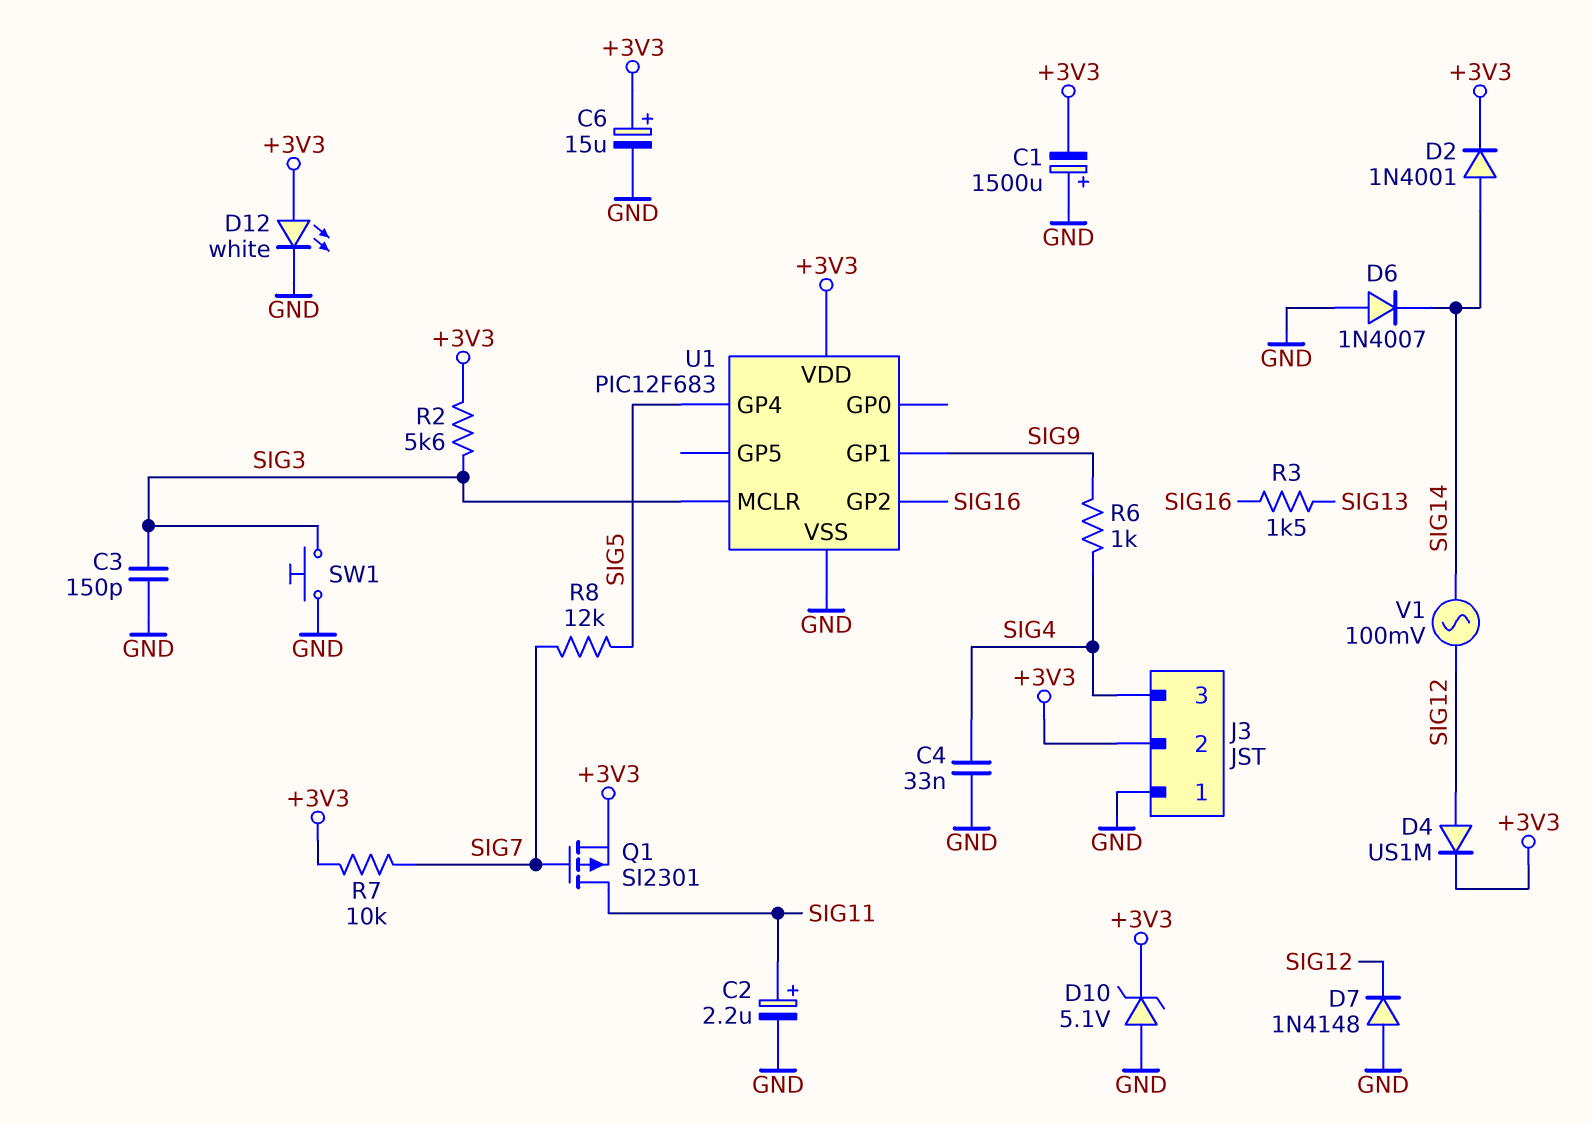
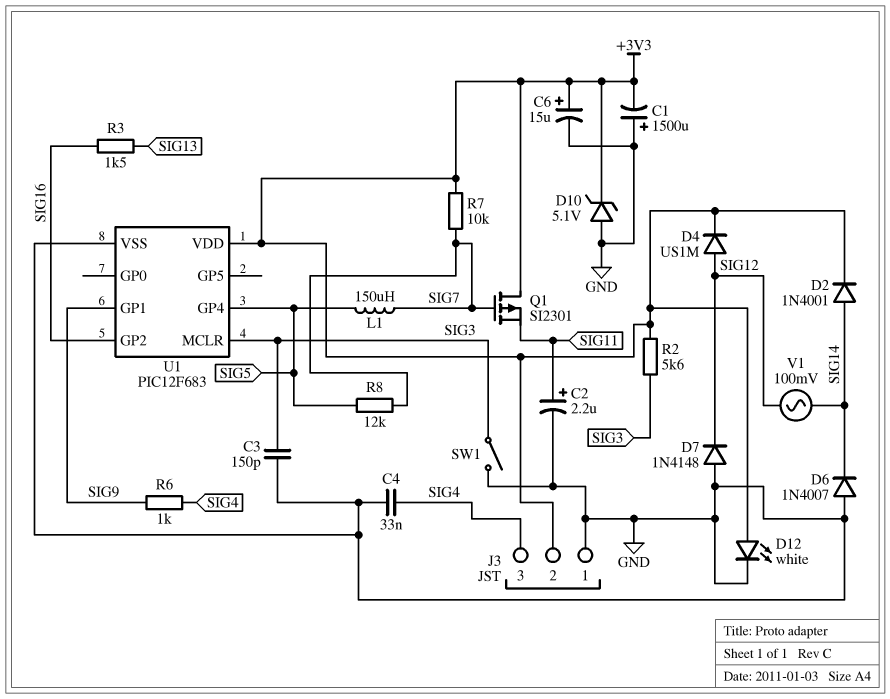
L1: none -> 150uH (SIG5, SIG7)
Q1: PMOS SI2301 (G SIG7, D SIG11, S +3V3) -> PMOS SI2301 (G SIG7, D +3V3, S SIG11)
SW1: button (GND, SIG3) -> switch (GND, SIG3)

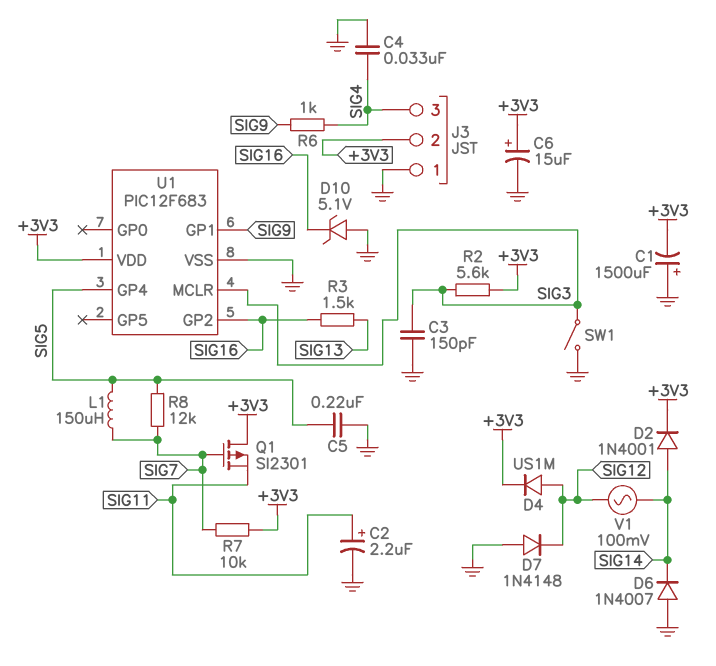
C5: none -> 220nF (GND, SIG5)
D10: zener 5.1V (A GND, K +3V3) -> zener 5.1V (A GND, K SIG16)
D12: LED white (A +3V3, K GND) -> none

